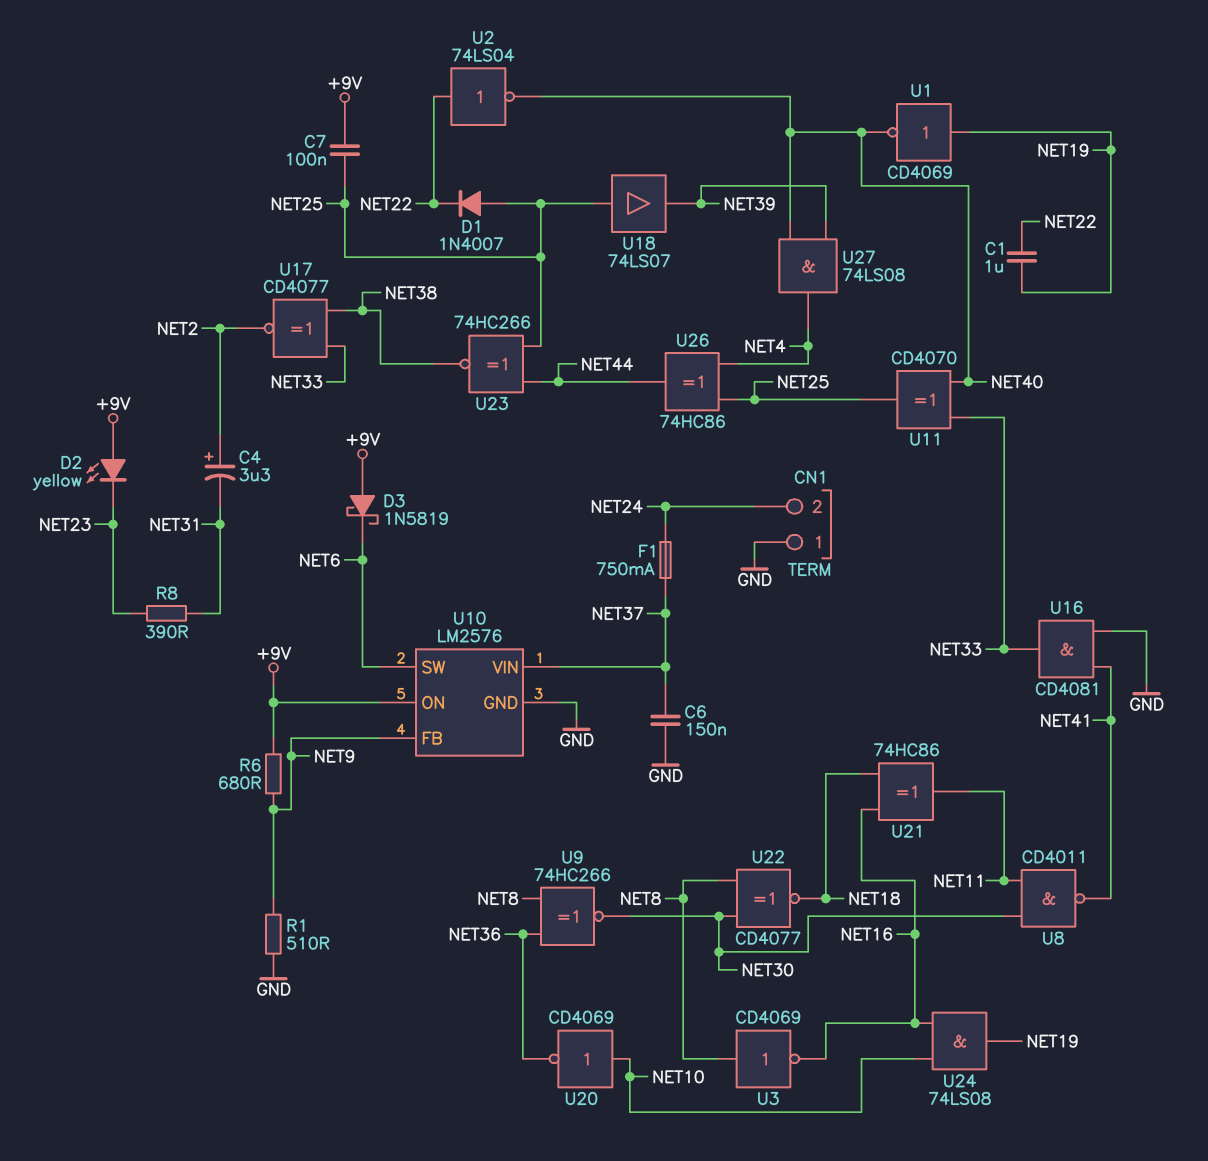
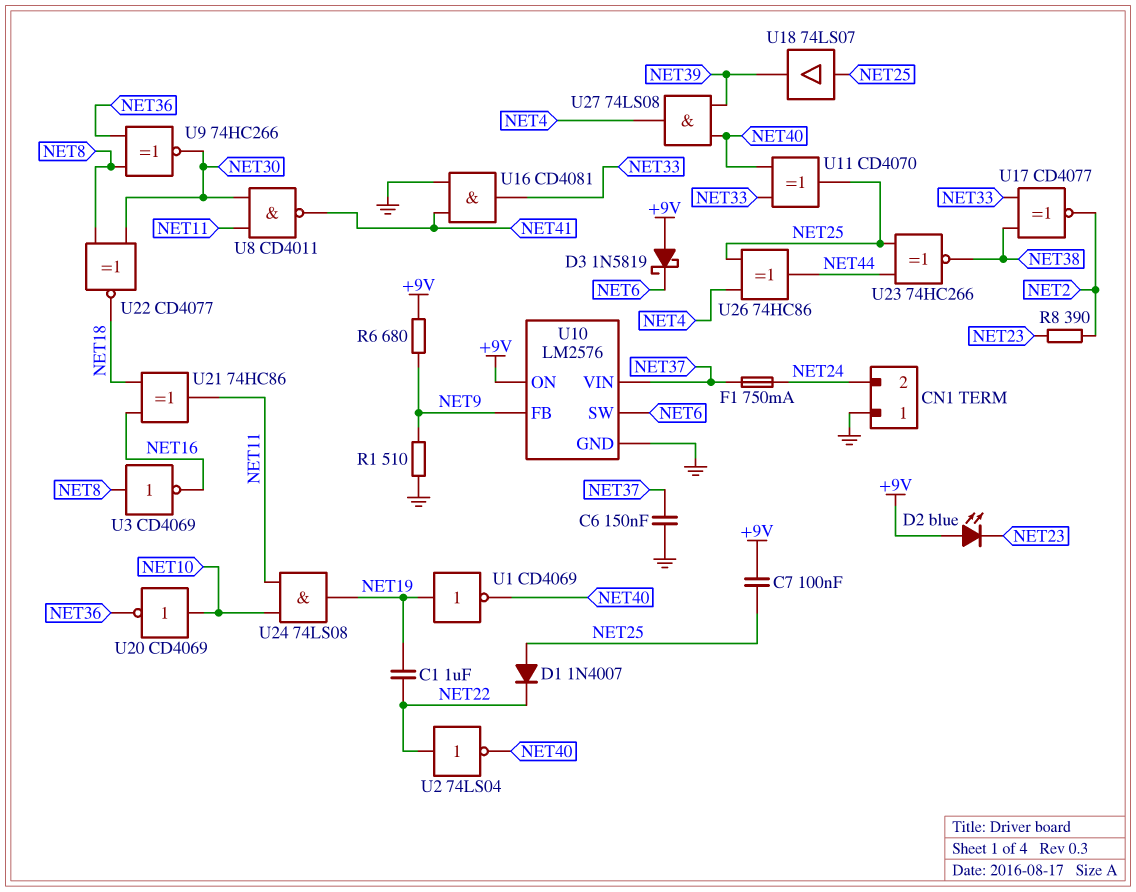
C4: 3.3uF (plus NET2, minus NET31) -> none
D2: LED yellow (A +9V, K NET23) -> LED blue (A +9V, K NET23)
R8: 390 (NET23, NET31) -> 390 (NET2, NET23)
U24: AND 74LS08 (in NET10, in NET16, out NET19) -> AND 74LS08 (in NET10, in NET11, out NET19)

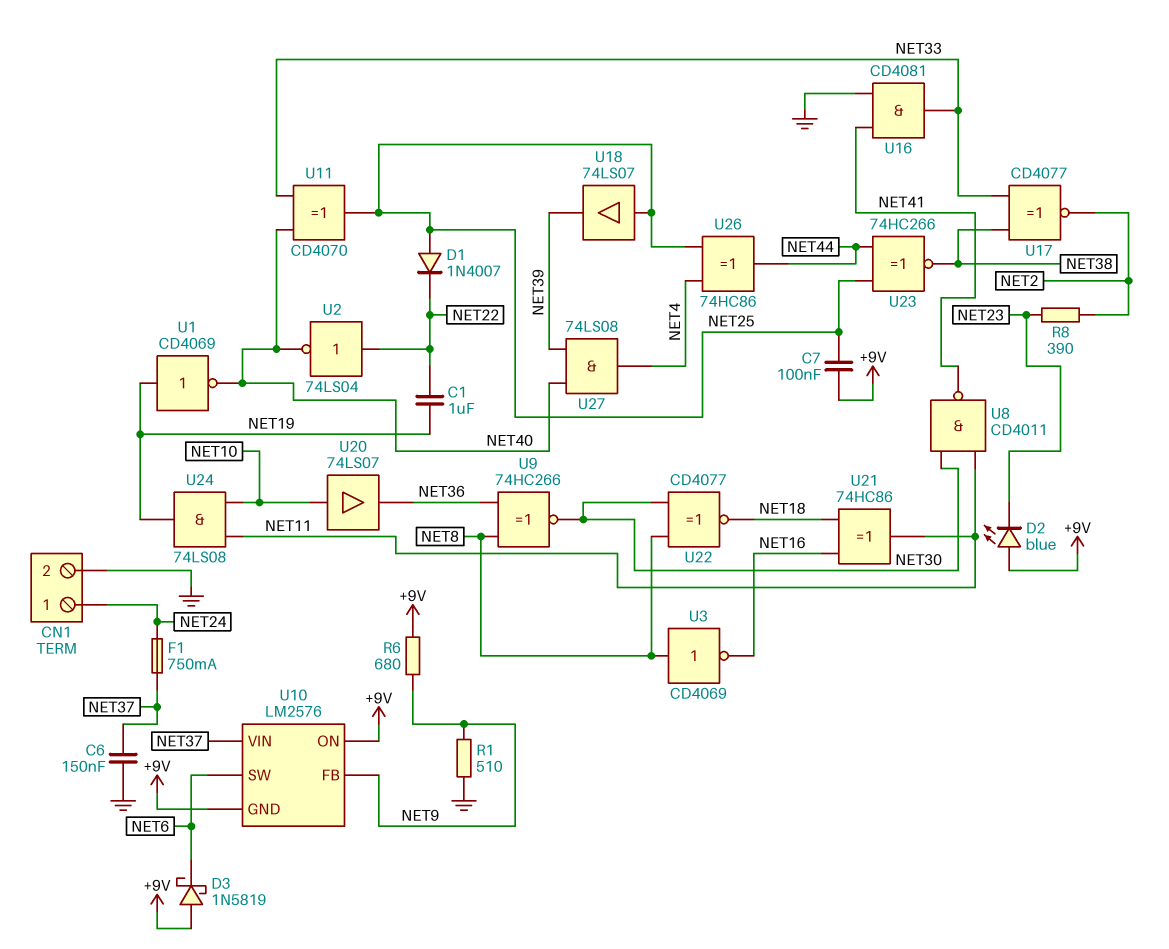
CN1 pin 1: GND -> NET24
CN1 pin 2: NET24 -> GND
U10 pin GND: GND -> +9V
U20: NOT CD4069 (in NET10, out NET36) -> buffer 74LS07 (in NET10, out NET36)

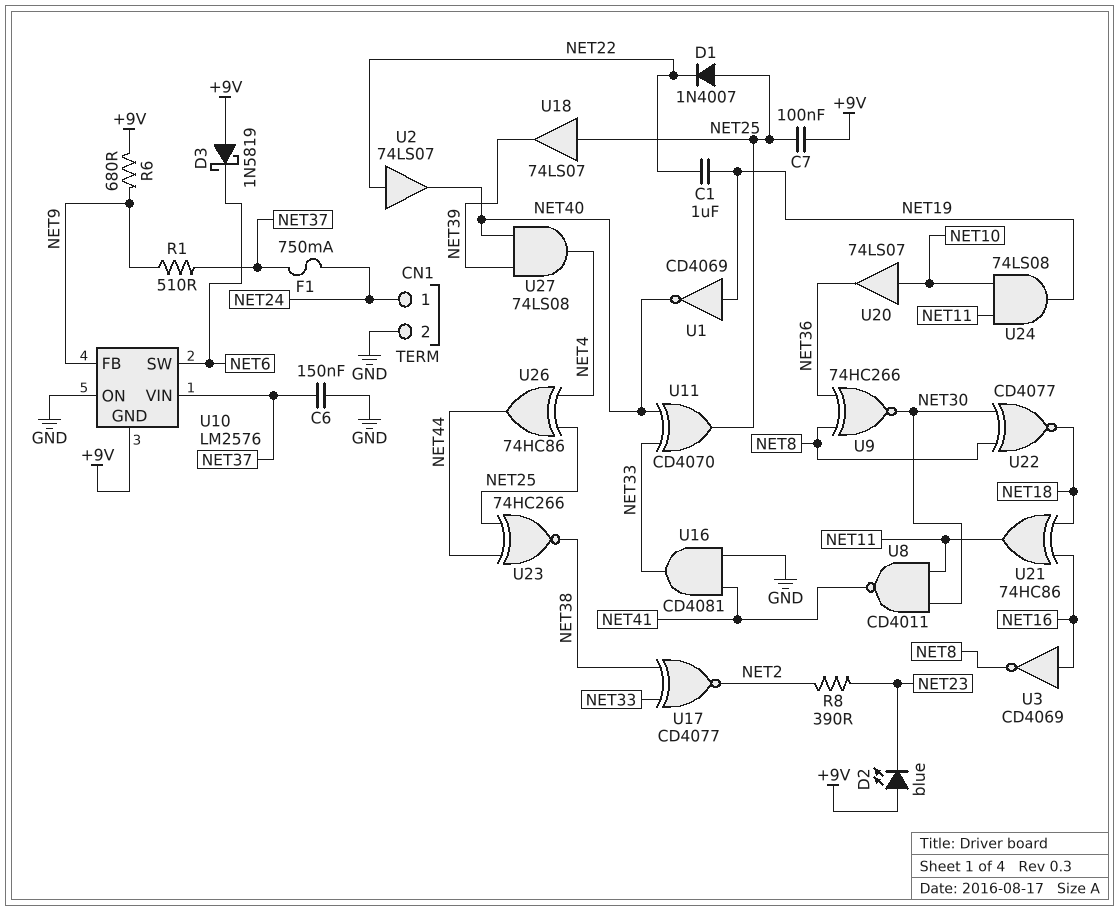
R1: 510 (GND, NET9) -> 510 (NET9, NET37)
U2: NOT 74LS04 (in NET22, out NET40) -> buffer 74LS07 (in NET22, out NET40)
U3: NOT CD4069 (in NET8, out NET16) -> NOT CD4069 (in NET16, out NET8)
U10 pin ON: +9V -> GND

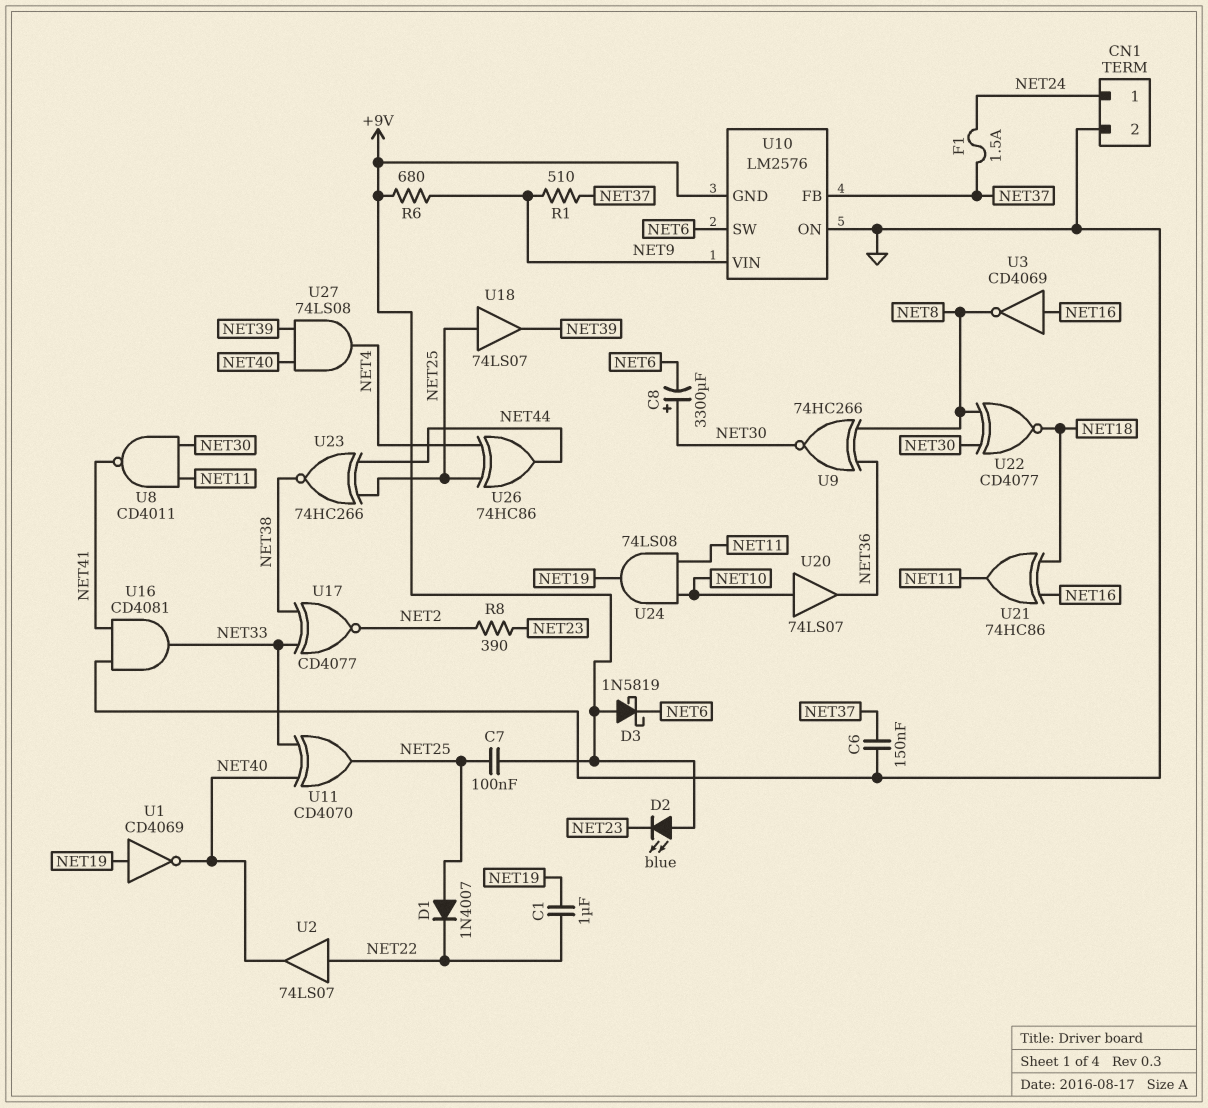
C8: none -> 3300uF (plus NET30, minus NET6)
F1: 750mA (NET24, NET37) -> 1.5A (NET24, NET37)
U10 pin FB: NET9 -> NET37
U10 pin VIN: NET37 -> NET9

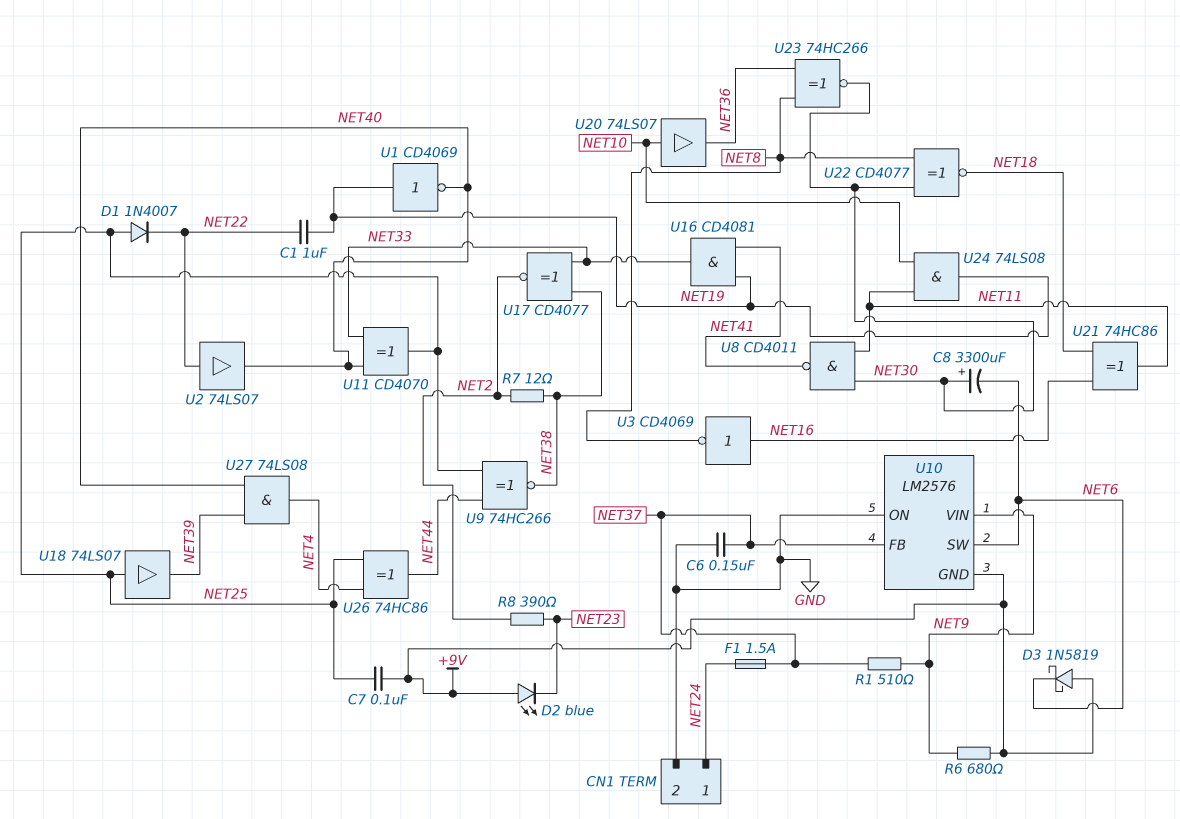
R7: none -> 12 (NET2, NET38)
U9: XNOR 74HC266 (in NET8, in NET36, out NET30) -> XNOR 74HC266 (in NET25, in NET44, out NET38)
U16: AND CD4081 (in GND, in NET41, out NET33) -> AND CD4081 (in NET19, in NET41, out NET33)
U23: XNOR 74HC266 (in NET25, in NET44, out NET38) -> XNOR 74HC266 (in NET8, in NET36, out NET30)

